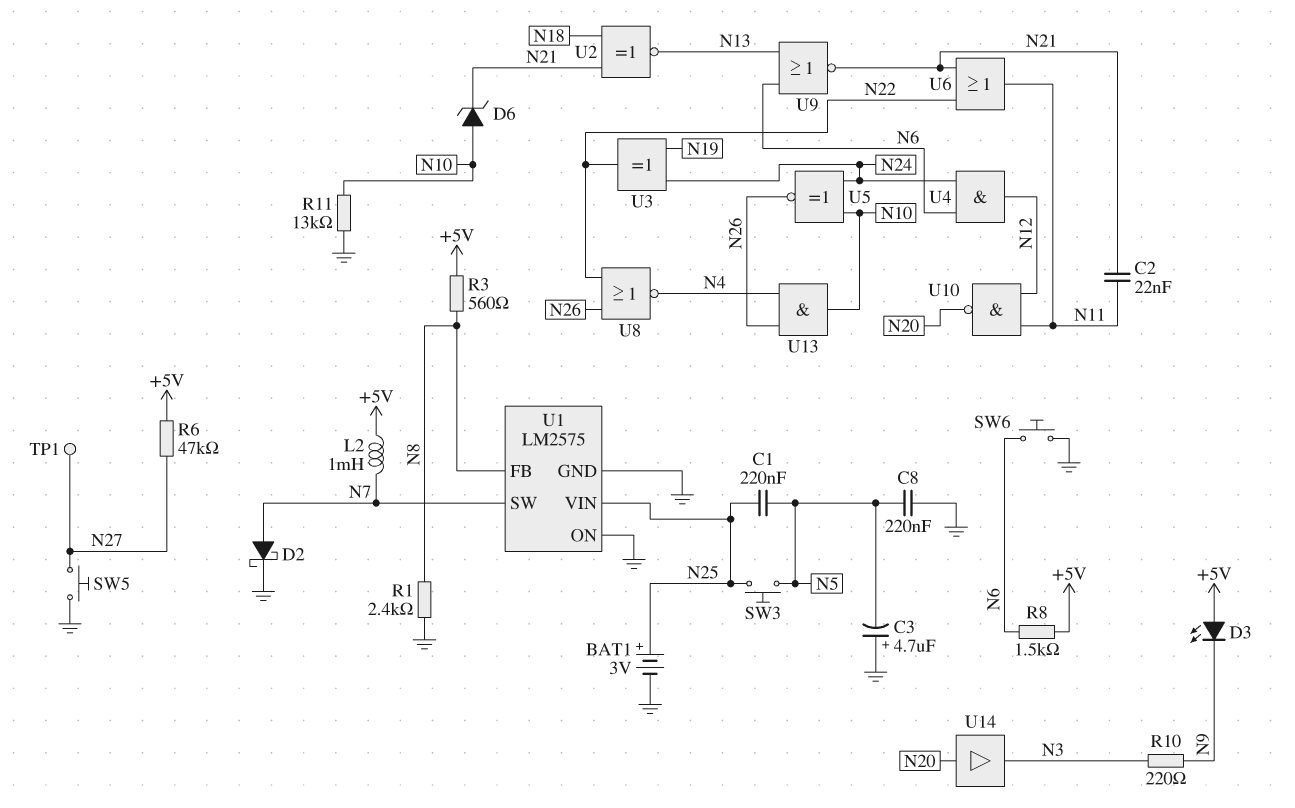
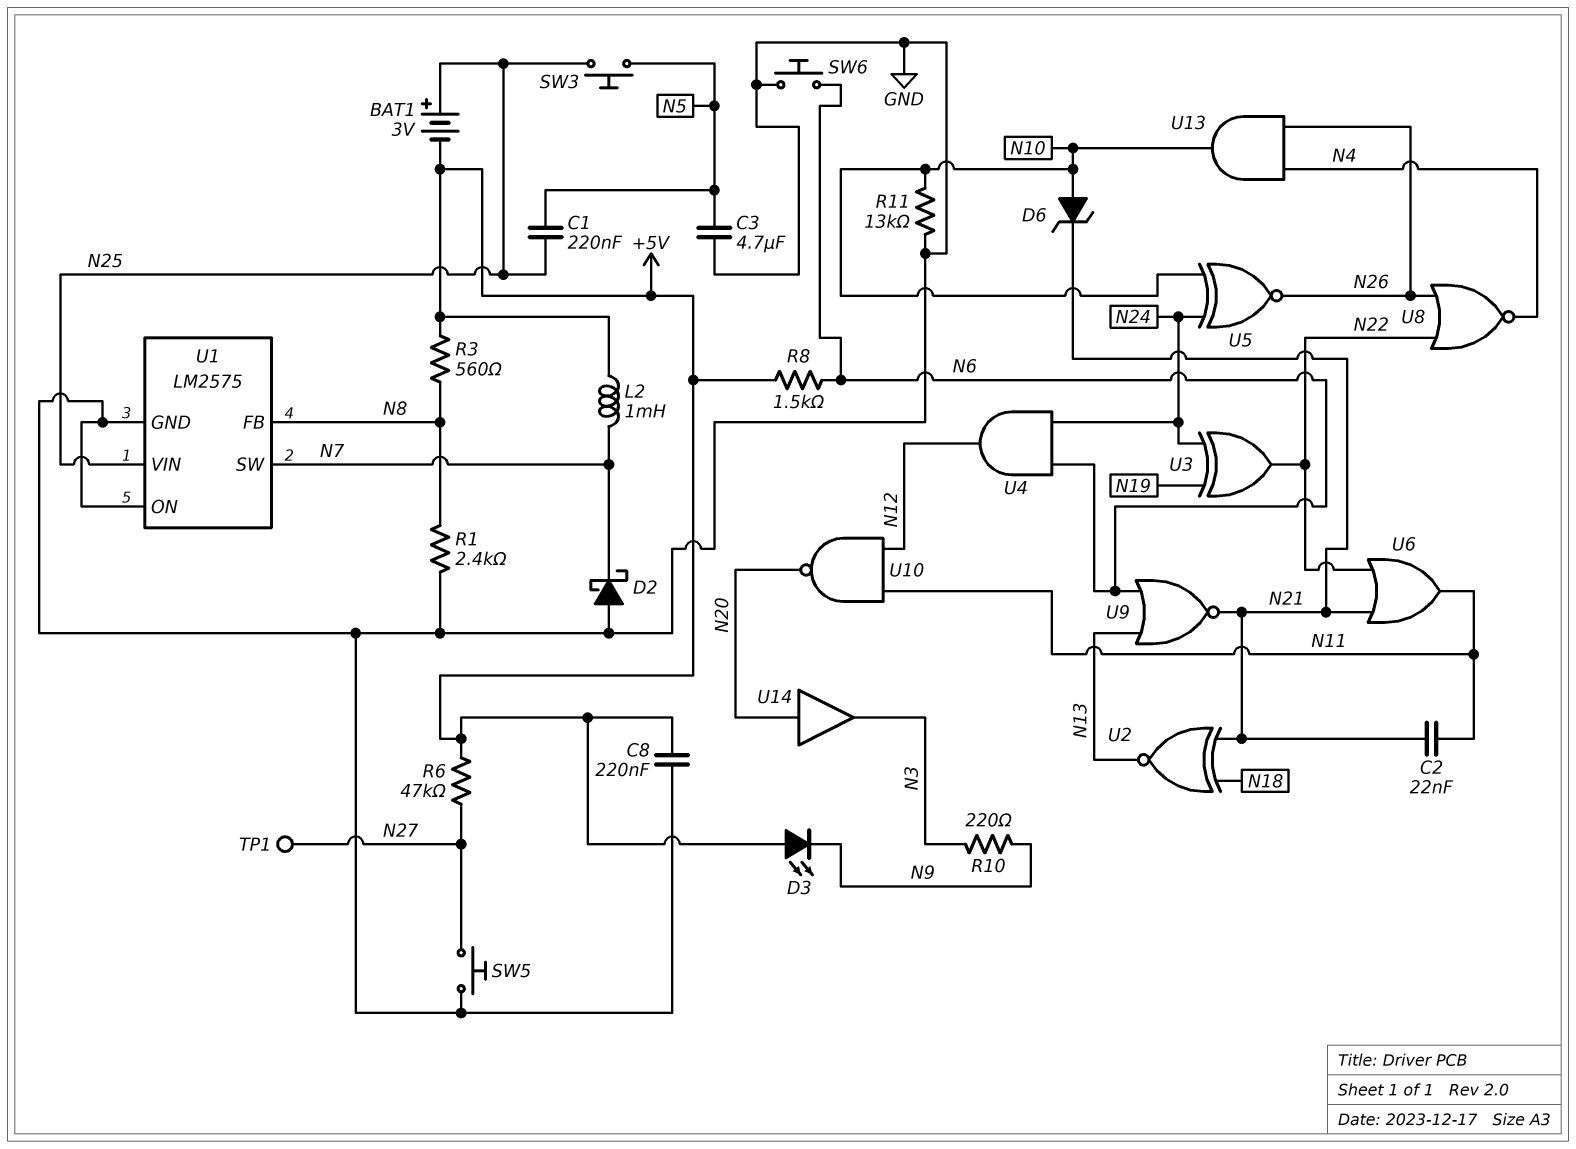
BAT1: 3V (plus N25, minus GND) -> 3V (plus N25, minus +5V)
C3: 4.7uF (plus GND, minus N5) -> 4.7uF (GND, N5)
C8: 220nF (GND, N5) -> 220nF (+5V, GND)
D2: schottky (A N7, K GND) -> schottky (A GND, K N7)

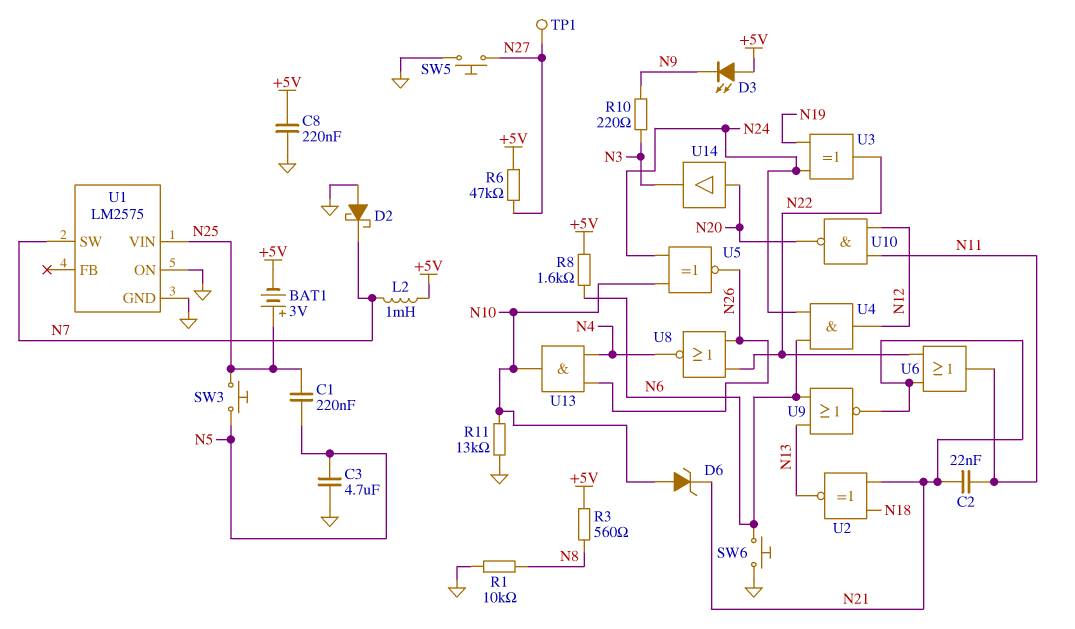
R1: 2.4k (GND, N8) -> 10k (GND, N8)
R8: 1.5k (+5V, N6) -> 1.6k (+5V, N6)
U1 pin FB: N8 -> none

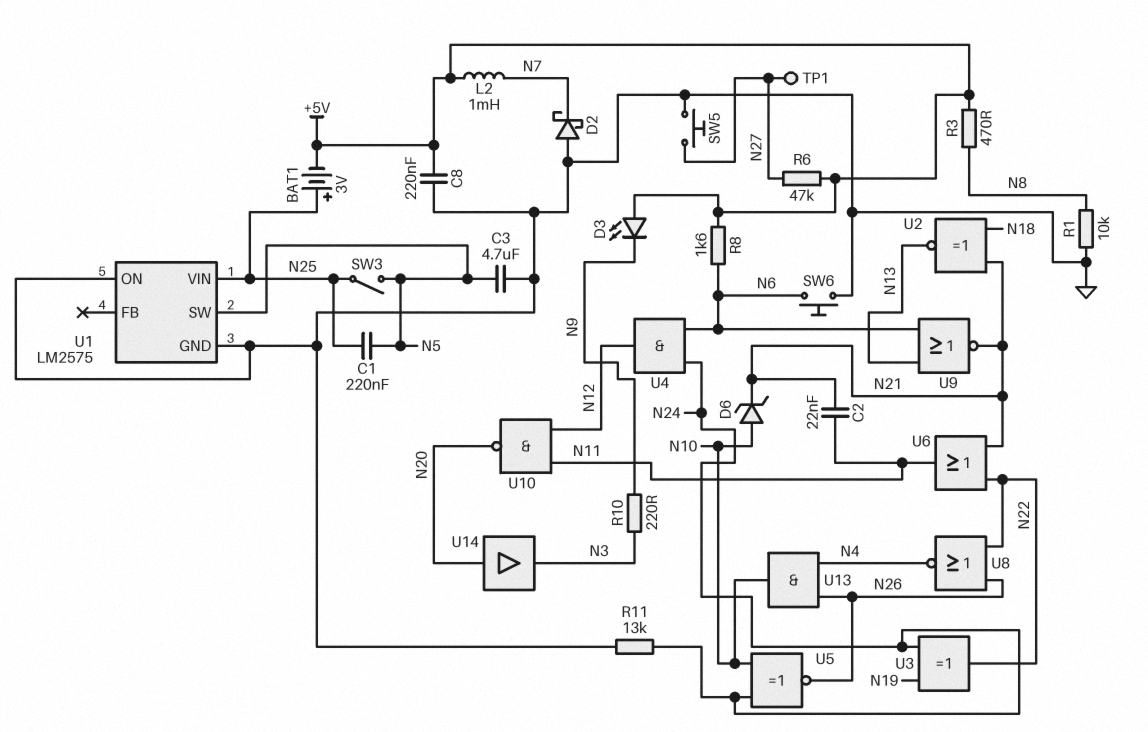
R3: 560 (+5V, N8) -> 470 (+5V, N8)
R11: 13k (GND, N10) -> 13k (GND, N24)
SW3: button (N5, N25) -> switch (N5, N25)
U1 pin SW: N7 -> N5

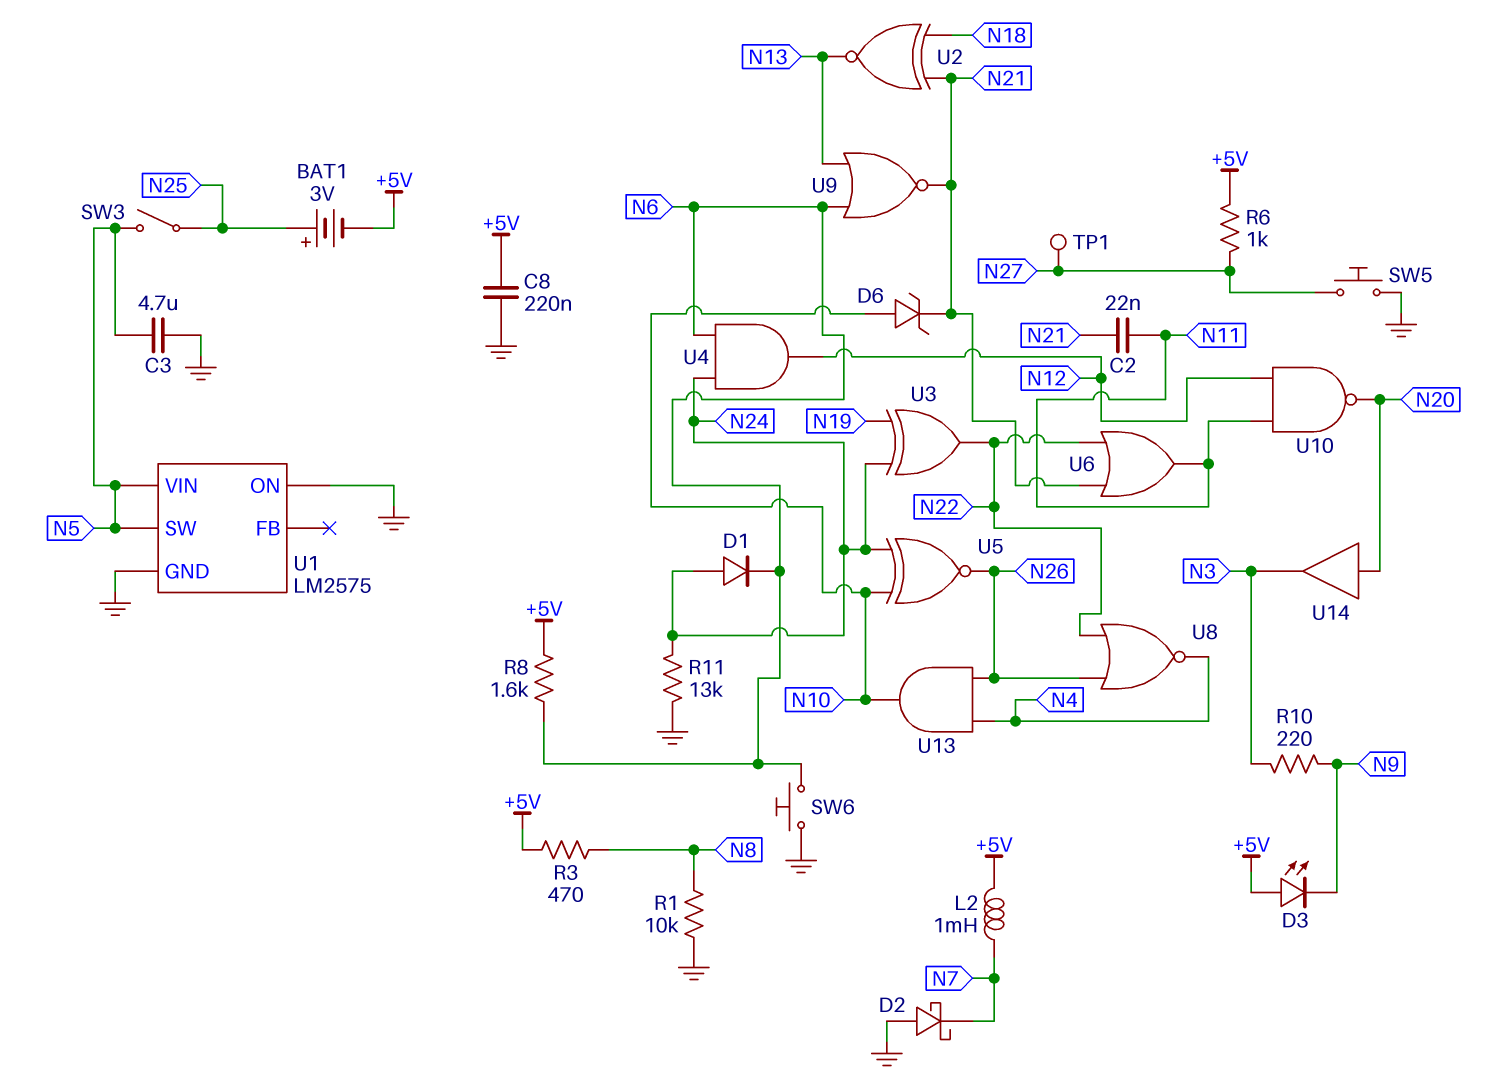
C1: 220nF (N5, N25) -> none
D1: none -> diode (A N24, K N6)
R6: 47k (+5V, N27) -> 1k (+5V, N27)
U1 pin VIN: N25 -> N5

